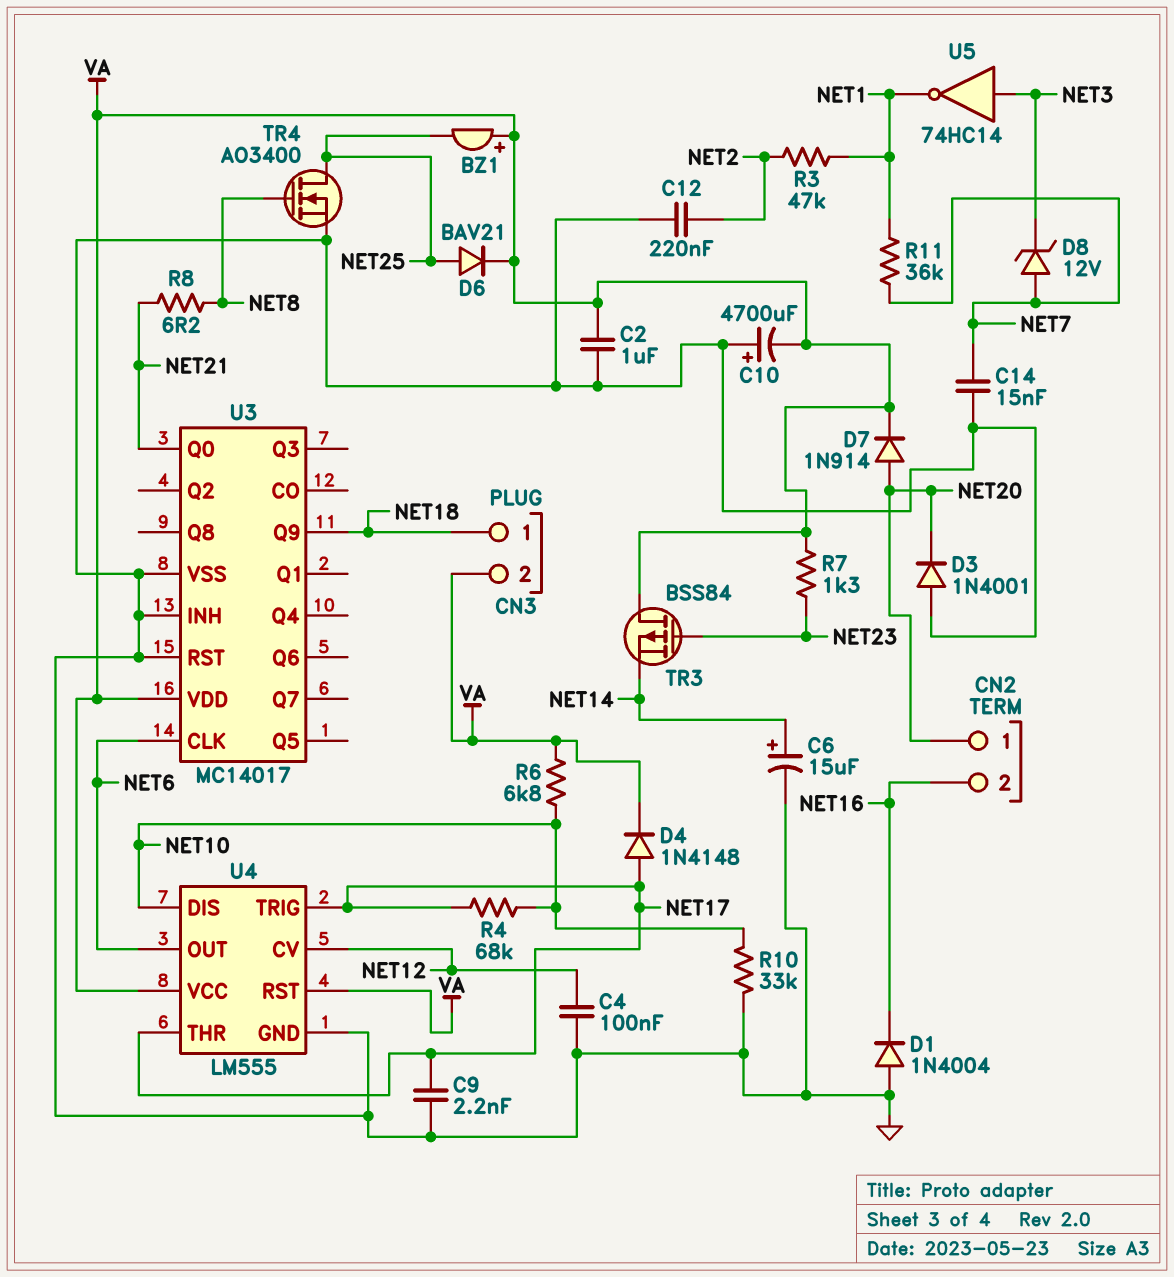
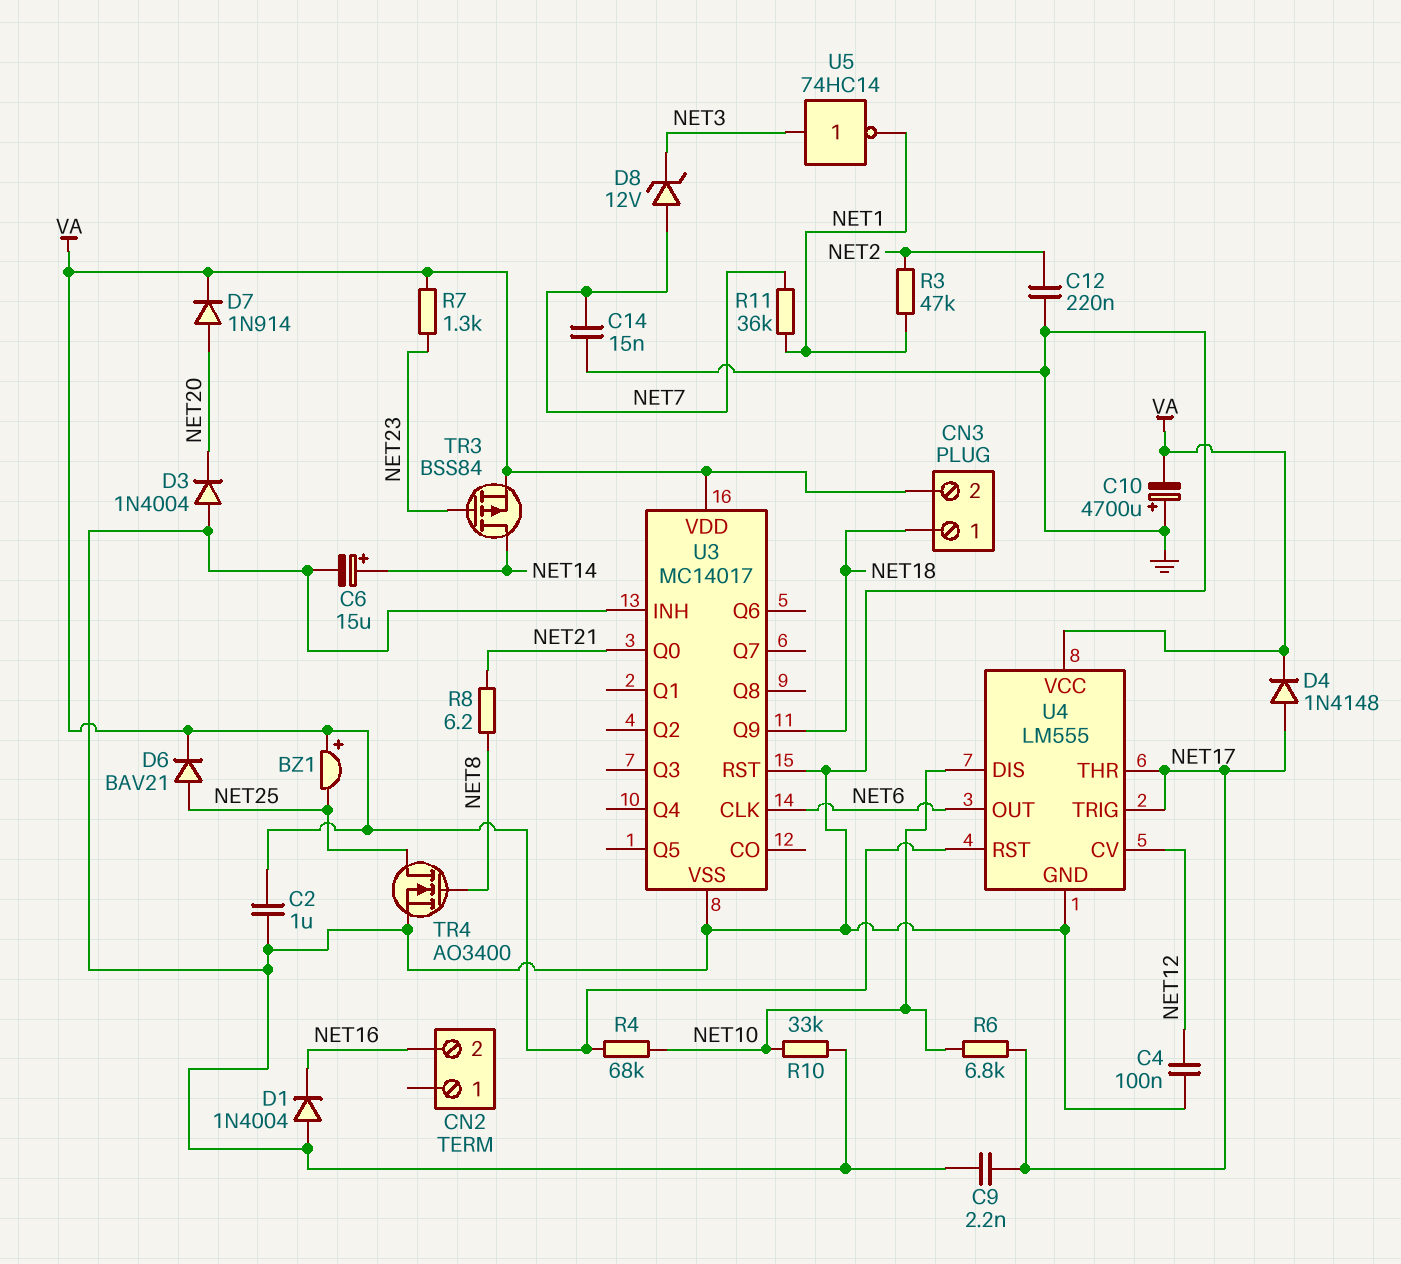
CN2 pin 1: NET20 -> none
D3: diode 1N4001 (A GND, K NET20) -> diode 1N4004 (A GND, K NET20)
R4: 68k (NET10, NET17) -> 68k (NET10, VA)
R6: 6.8k (NET10, VA) -> 6.8k (NET10, NET17)
TR3: PMOS BSS84 (G NET23, D VA, S NET14) -> PMOS BSS84 (G NET23, D NET14, S VA)

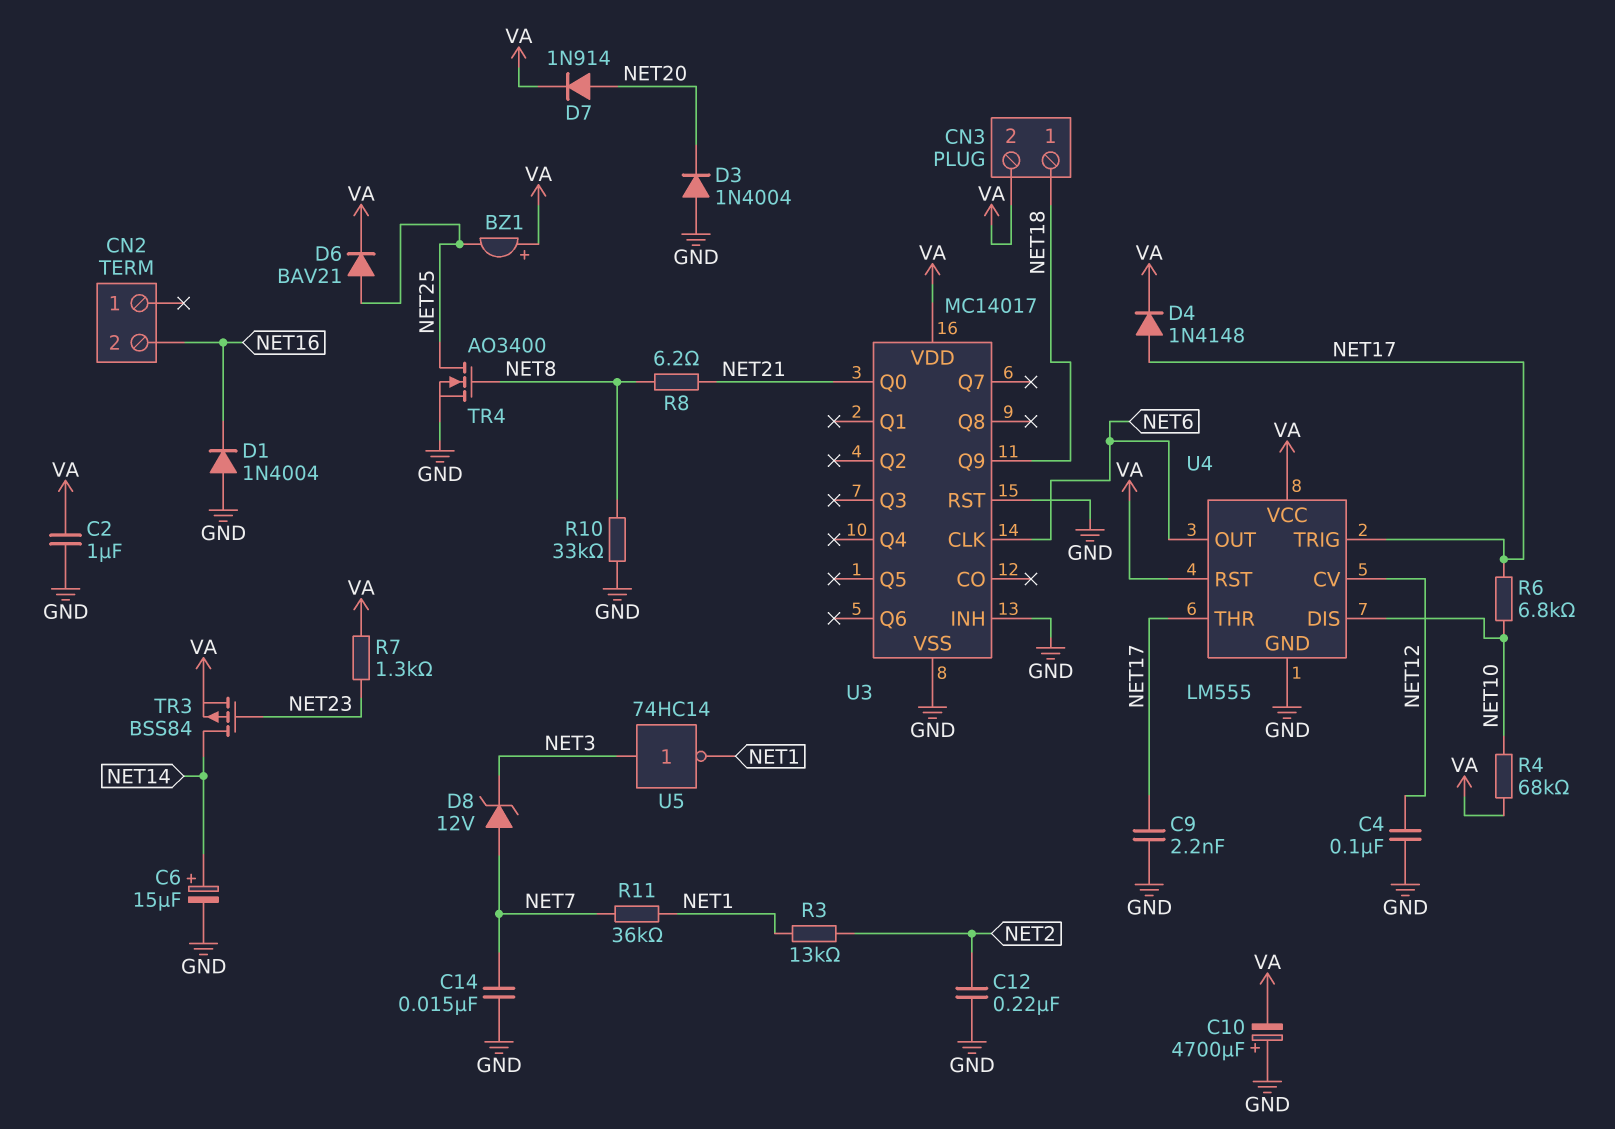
R3: 47k (NET1, NET2) -> 13k (NET1, NET2)
R10: 33k (GND, NET10) -> 33k (GND, NET8)

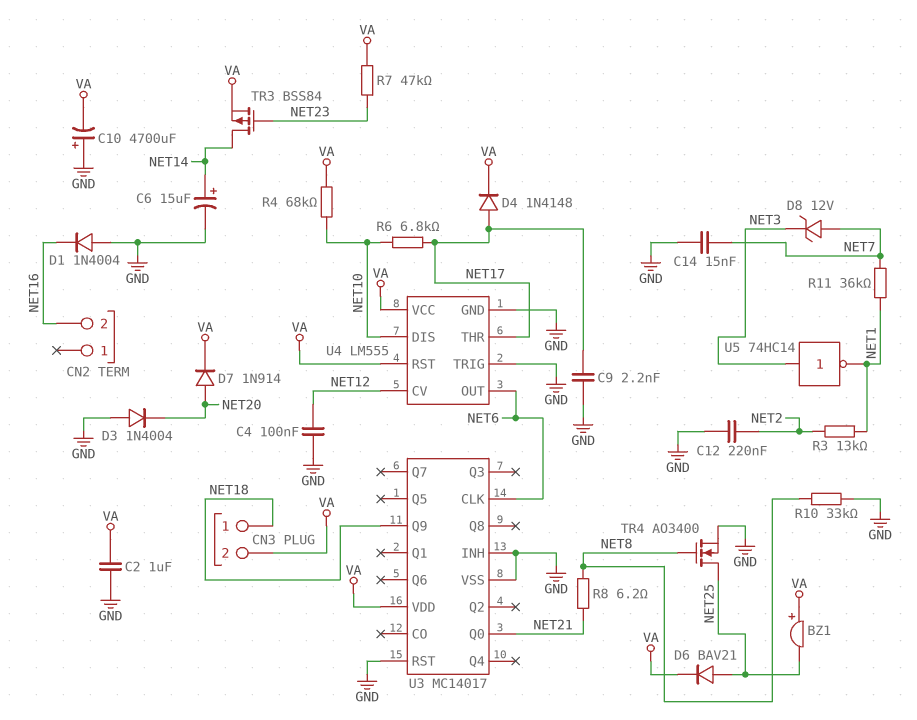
R7: 1.3k (NET23, VA) -> 47k (NET23, VA)
U4 pin TRIG: NET17 -> GND

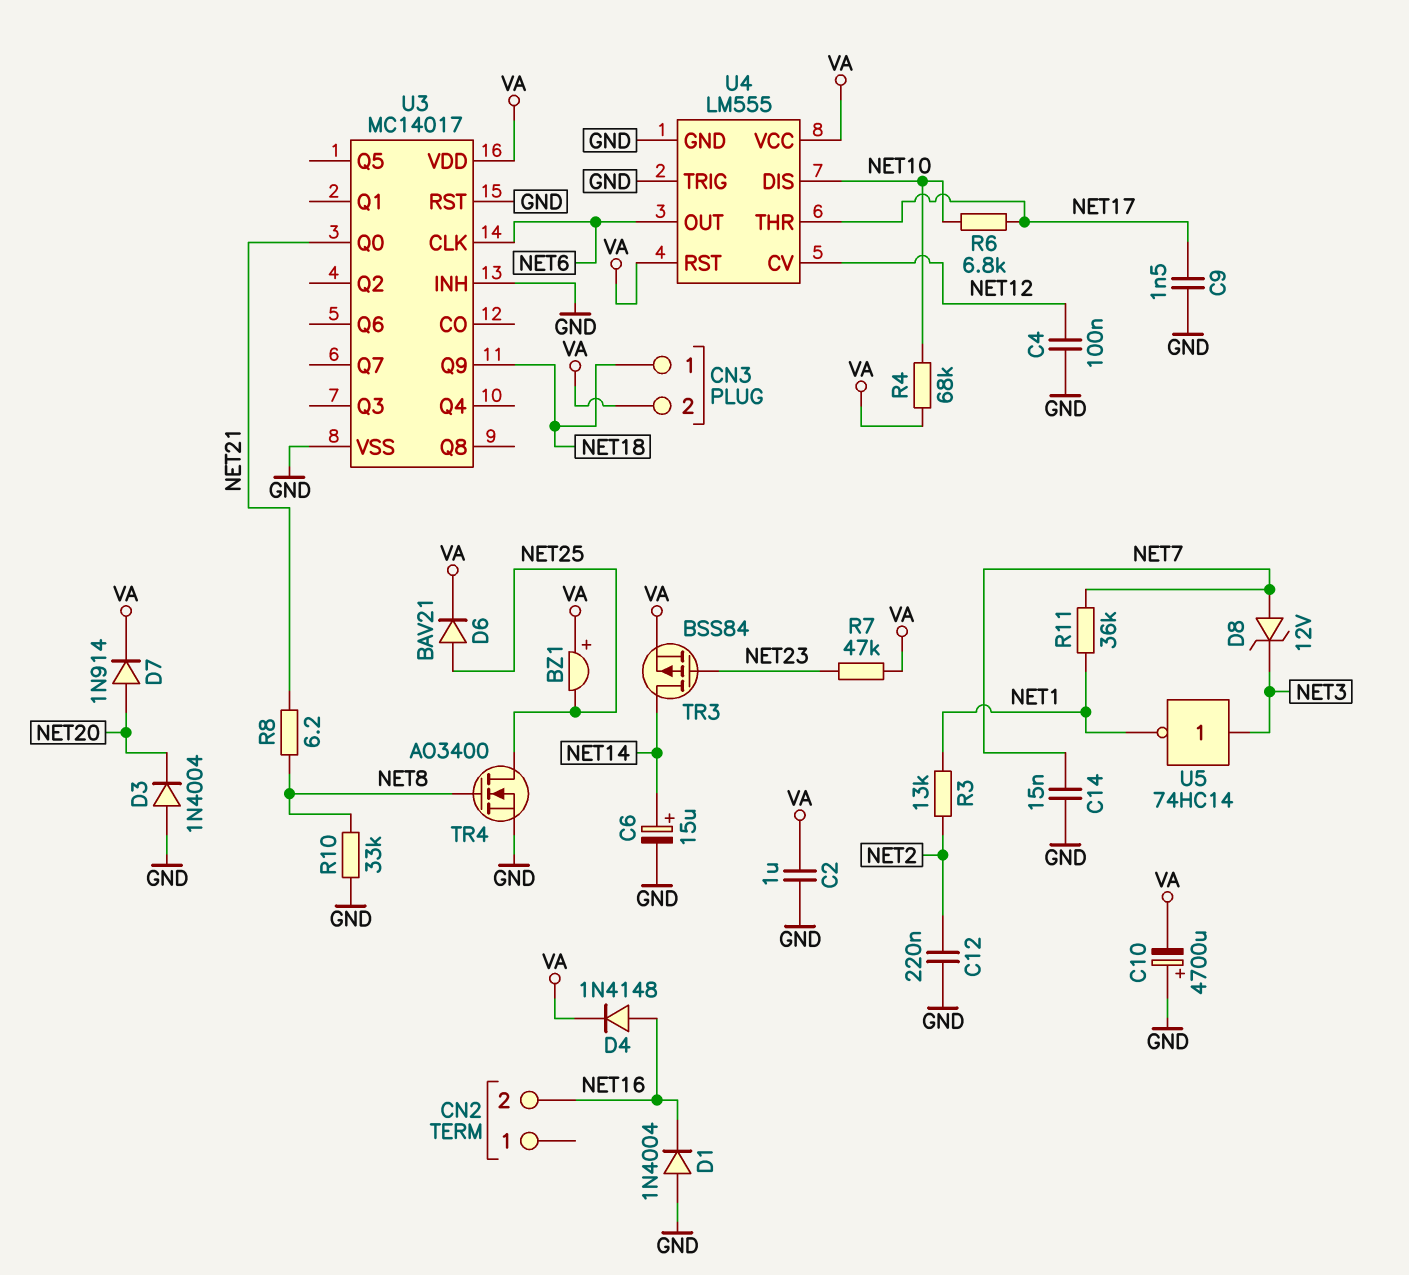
C9: 2.2nF (GND, NET17) -> 1.5nF (GND, NET17)
D4: diode 1N4148 (A NET17, K VA) -> diode 1N4148 (A NET16, K VA)

